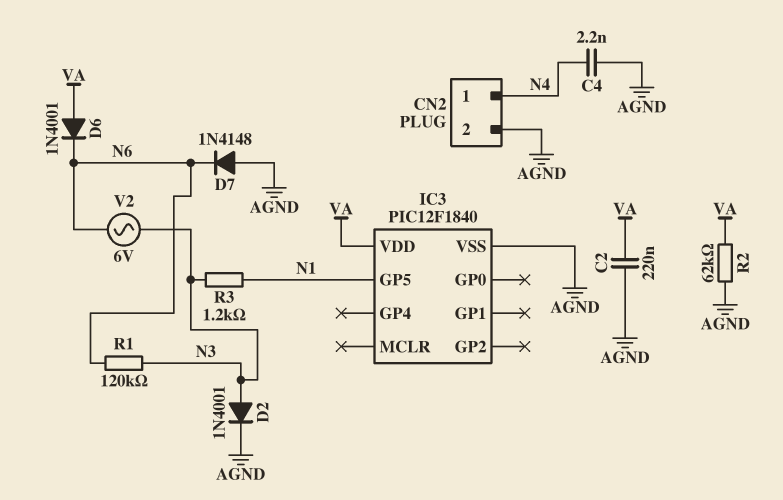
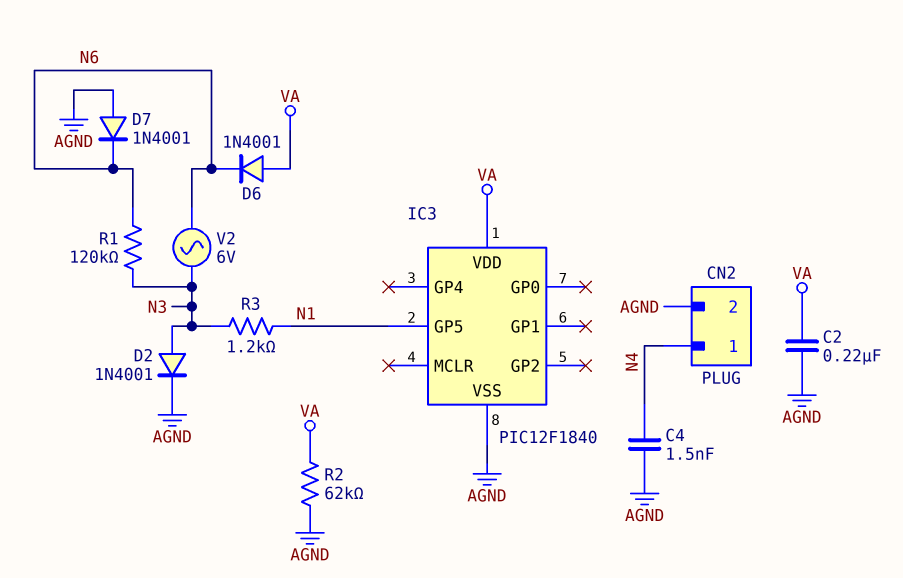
C4: 2.2nF (AGND, N4) -> 1.5nF (AGND, N4)
D7: diode 1N4148 (A AGND, K N6) -> diode 1N4001 (A AGND, K N6)

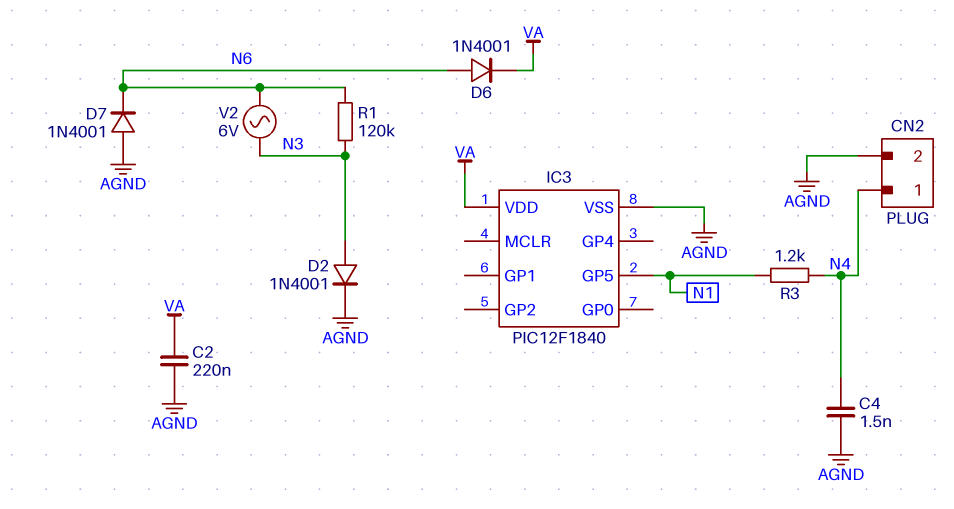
D6: diode 1N4001 (A VA, K N6) -> diode 1N4001 (A N6, K VA)
R2: 62k (AGND, VA) -> none
R3: 1.2k (N1, N3) -> 1.2k (N1, N4)

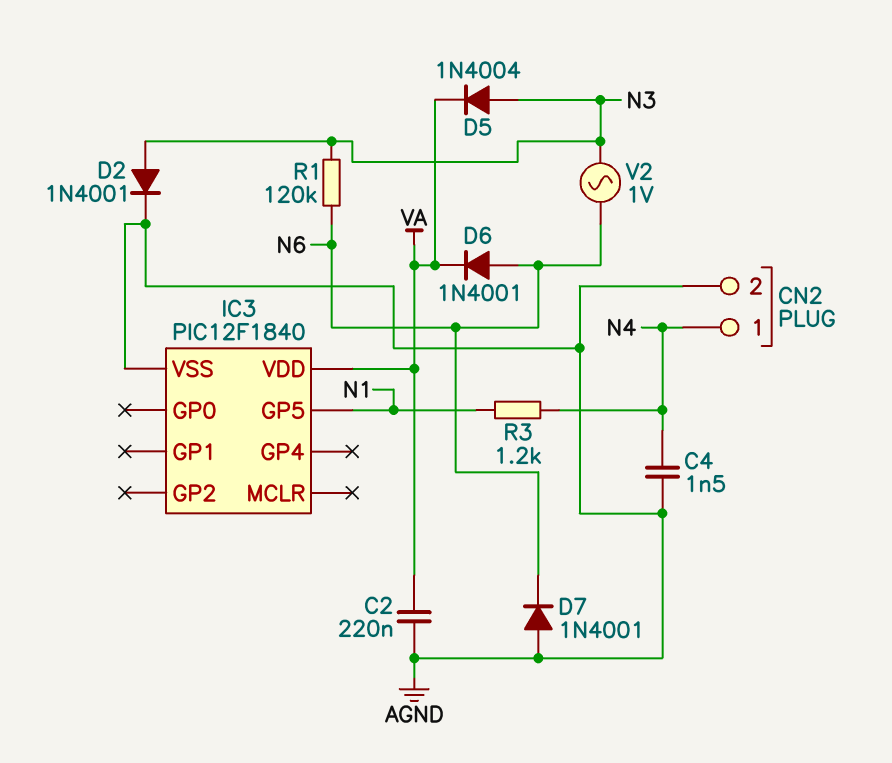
D5: none -> diode 1N4004 (A N3, K VA)
V2: AC 6V (N3, N6) -> AC 1V (N3, N6)

